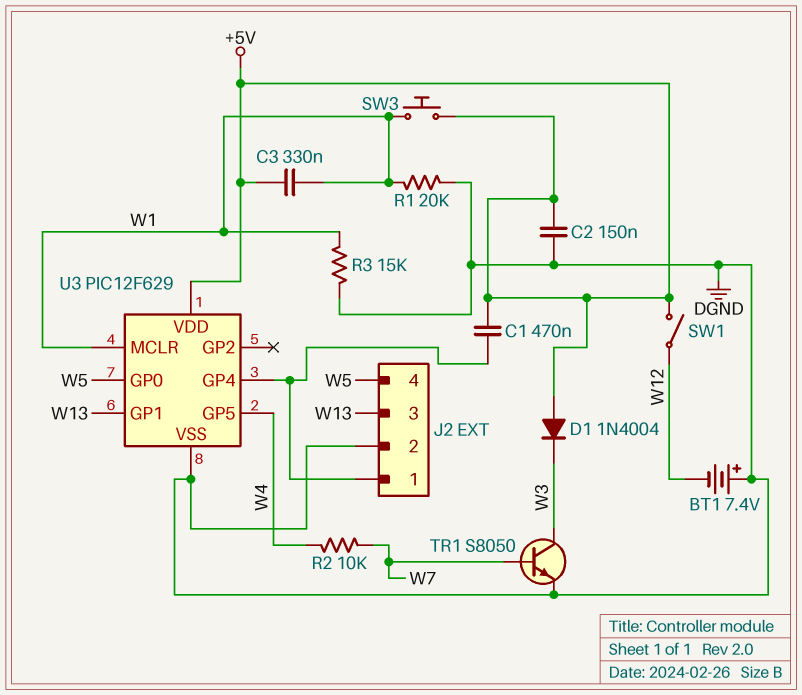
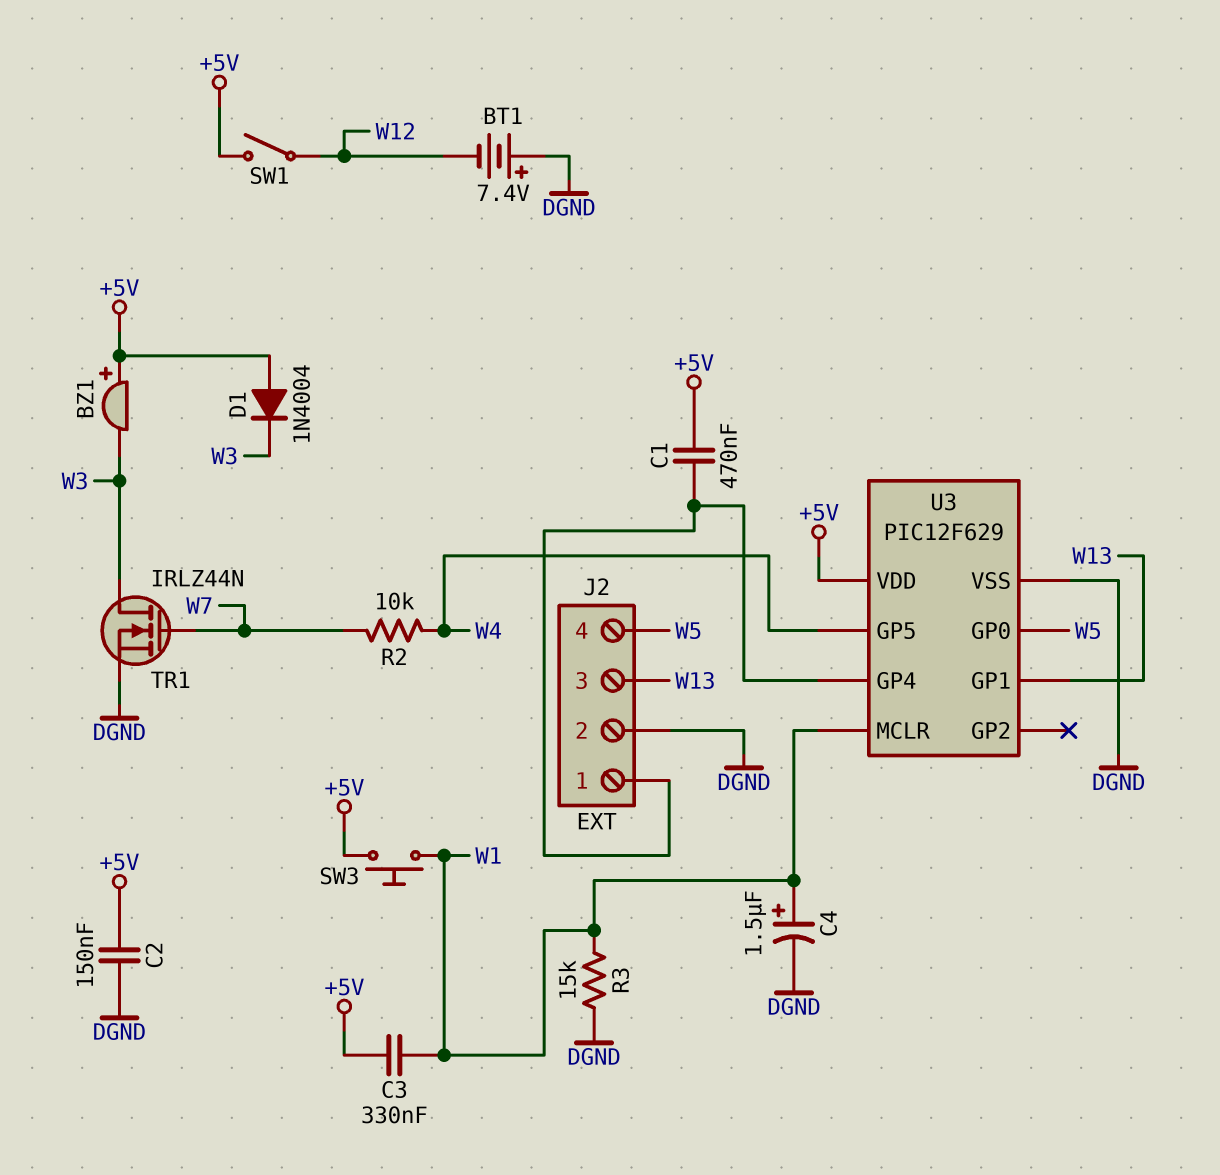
BZ1: none -> buzzer (plus +5V, minus W3)
C4: none -> 1.5uF (plus W1, minus DGND)
R1: 20k (DGND, W1) -> none
TR1: NPN S8050 (B W7, C W3, E DGND) -> NMOS IRLZ44N (G W7, D W3, S DGND)

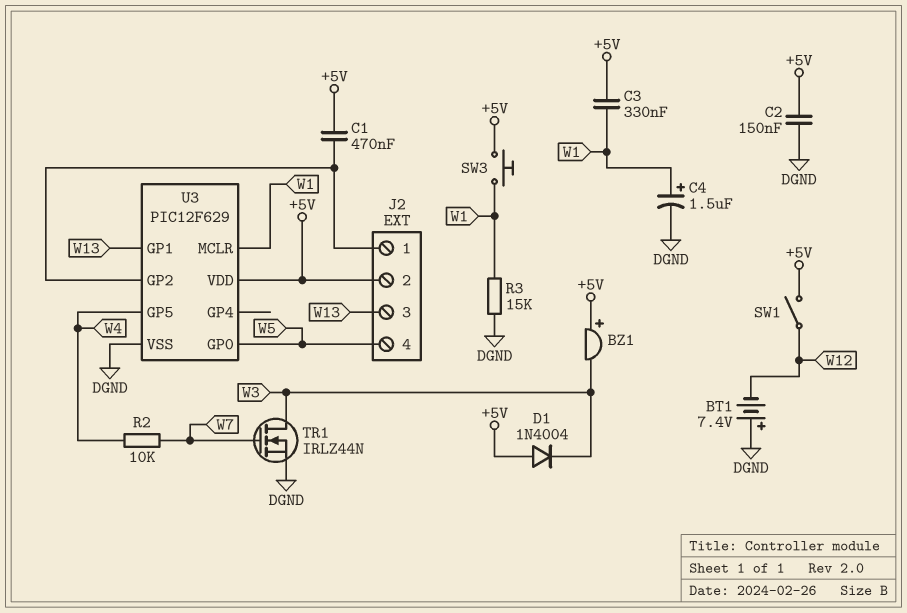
J2 pin 2: DGND -> +5V
U3 pin GP2: none -> J2/1
U3 pin GP4: J2/1 -> none

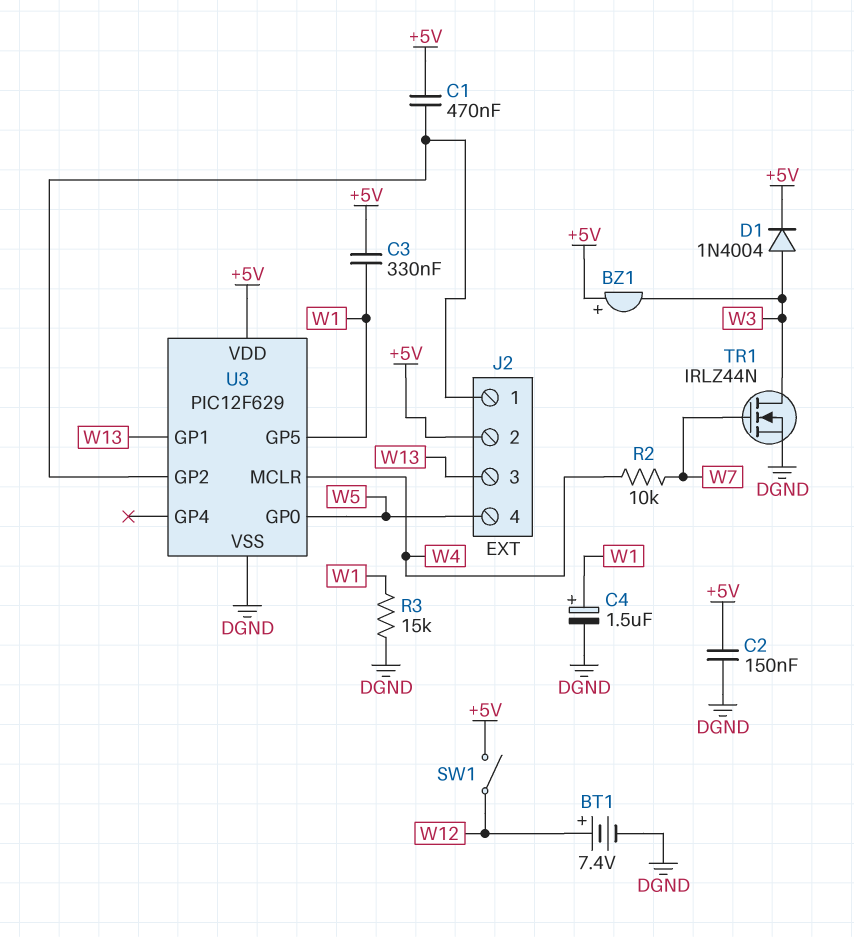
BT1: 7.4V (plus DGND, minus W12) -> 7.4V (plus W12, minus DGND)
D1: diode 1N4004 (A +5V, K W3) -> diode 1N4004 (A W3, K +5V)
SW3: button (+5V, W1) -> none
U3 pin GP5: W4 -> W1
U3 pin MCLR: W1 -> W4

